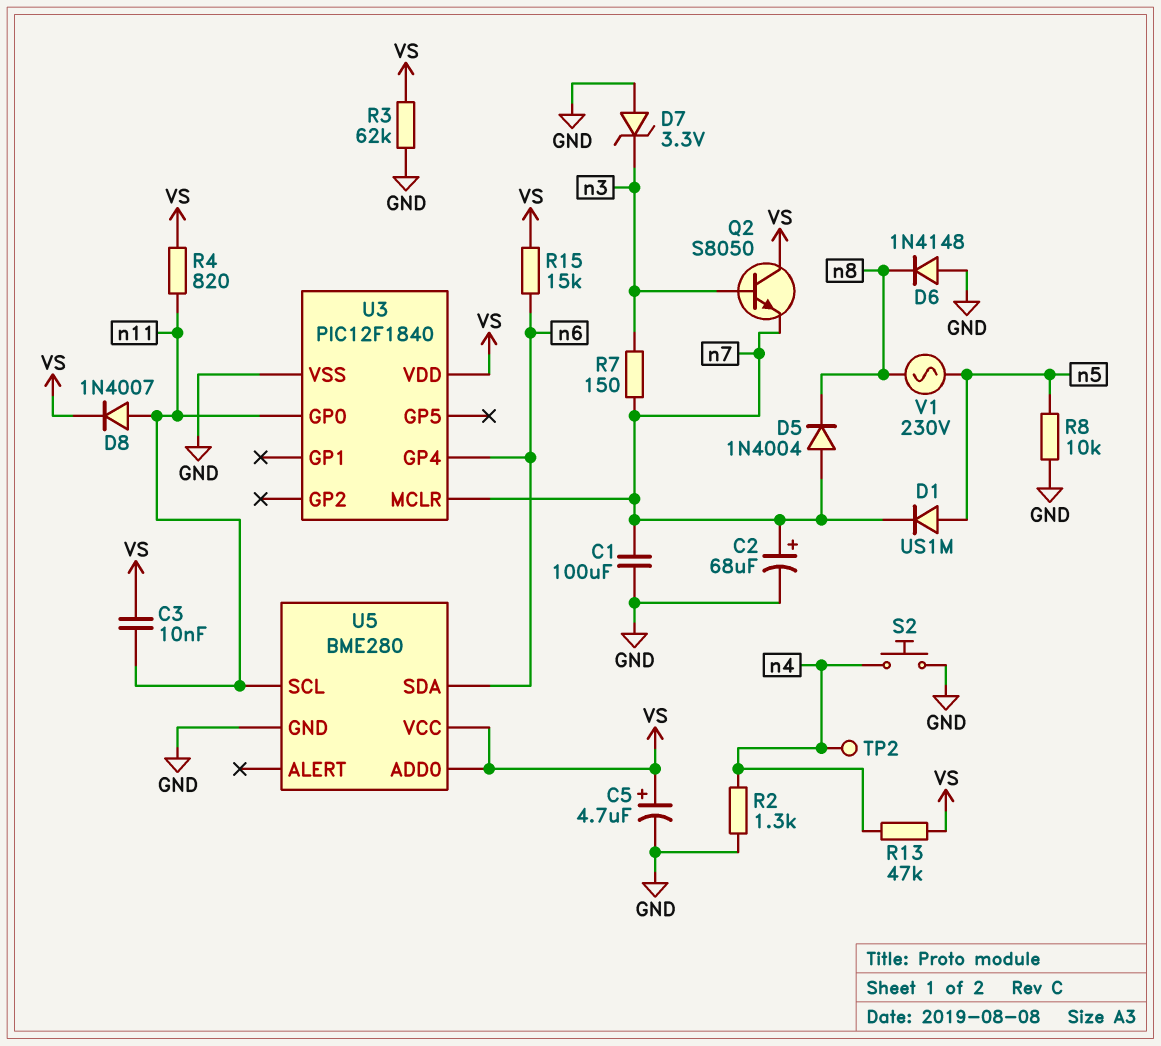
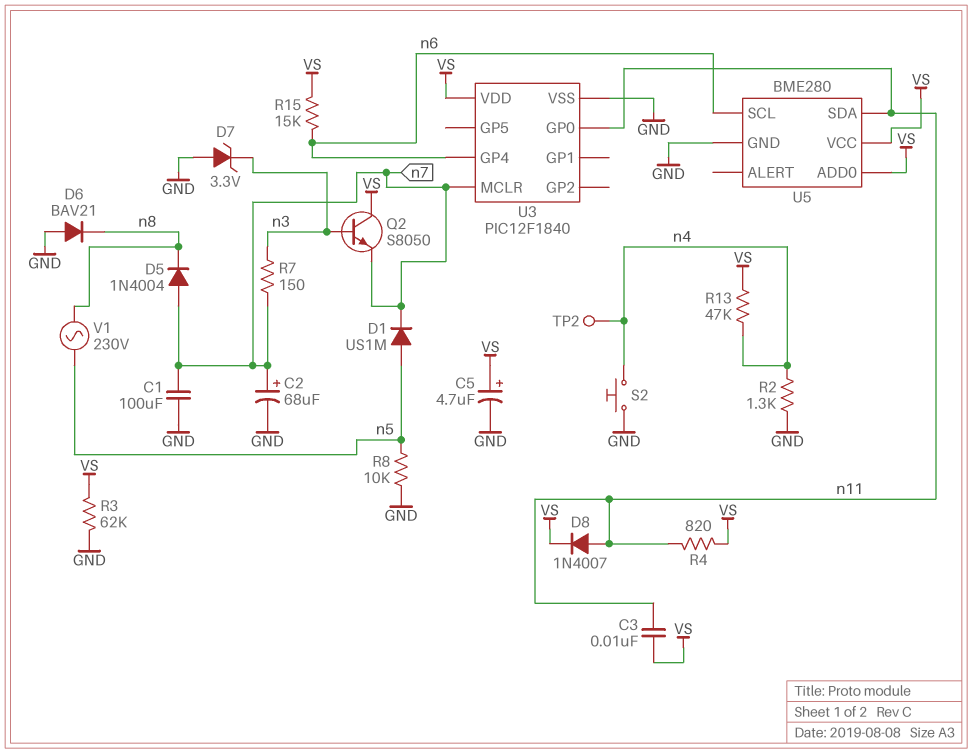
D6: diode 1N4148 (A GND, K n8) -> diode BAV21 (A GND, K n8)
U5 pin SCL: n11 -> n6
U5 pin SDA: n6 -> n11

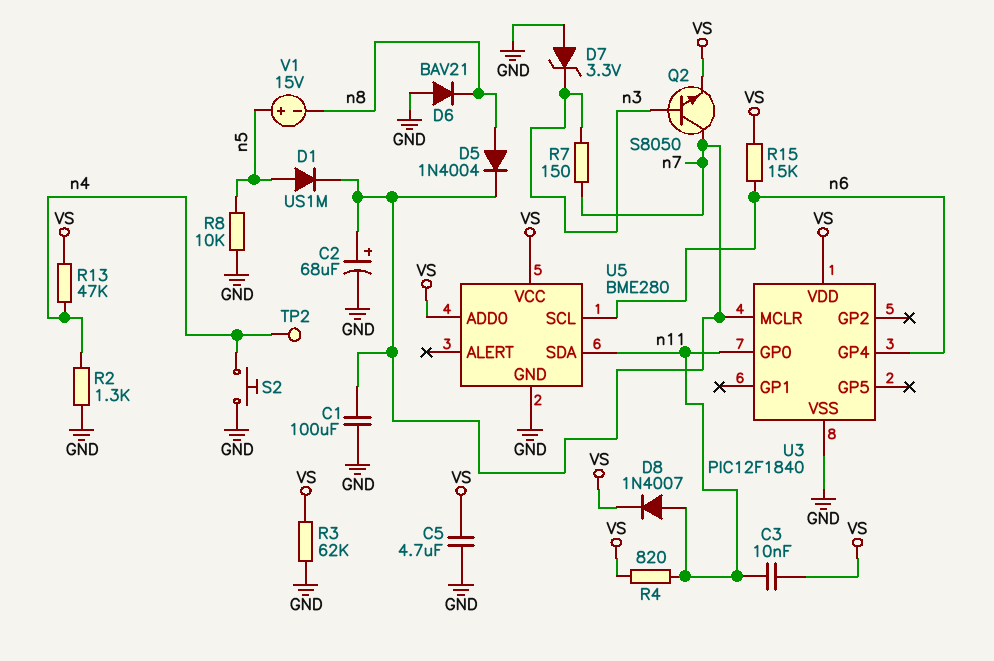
C5: 4.7uF (plus VS, minus GND) -> 4.7uF (GND, VS)
D5: diode 1N4004 (A n7, K n8) -> diode 1N4004 (A n8, K n7)
Q2: NPN S8050 (B n3, C VS, E n7) -> NPN S8050 (B n3, C n7, E VS)
V1: AC 230V (n5, n8) -> 15V (plus n5, minus n8)

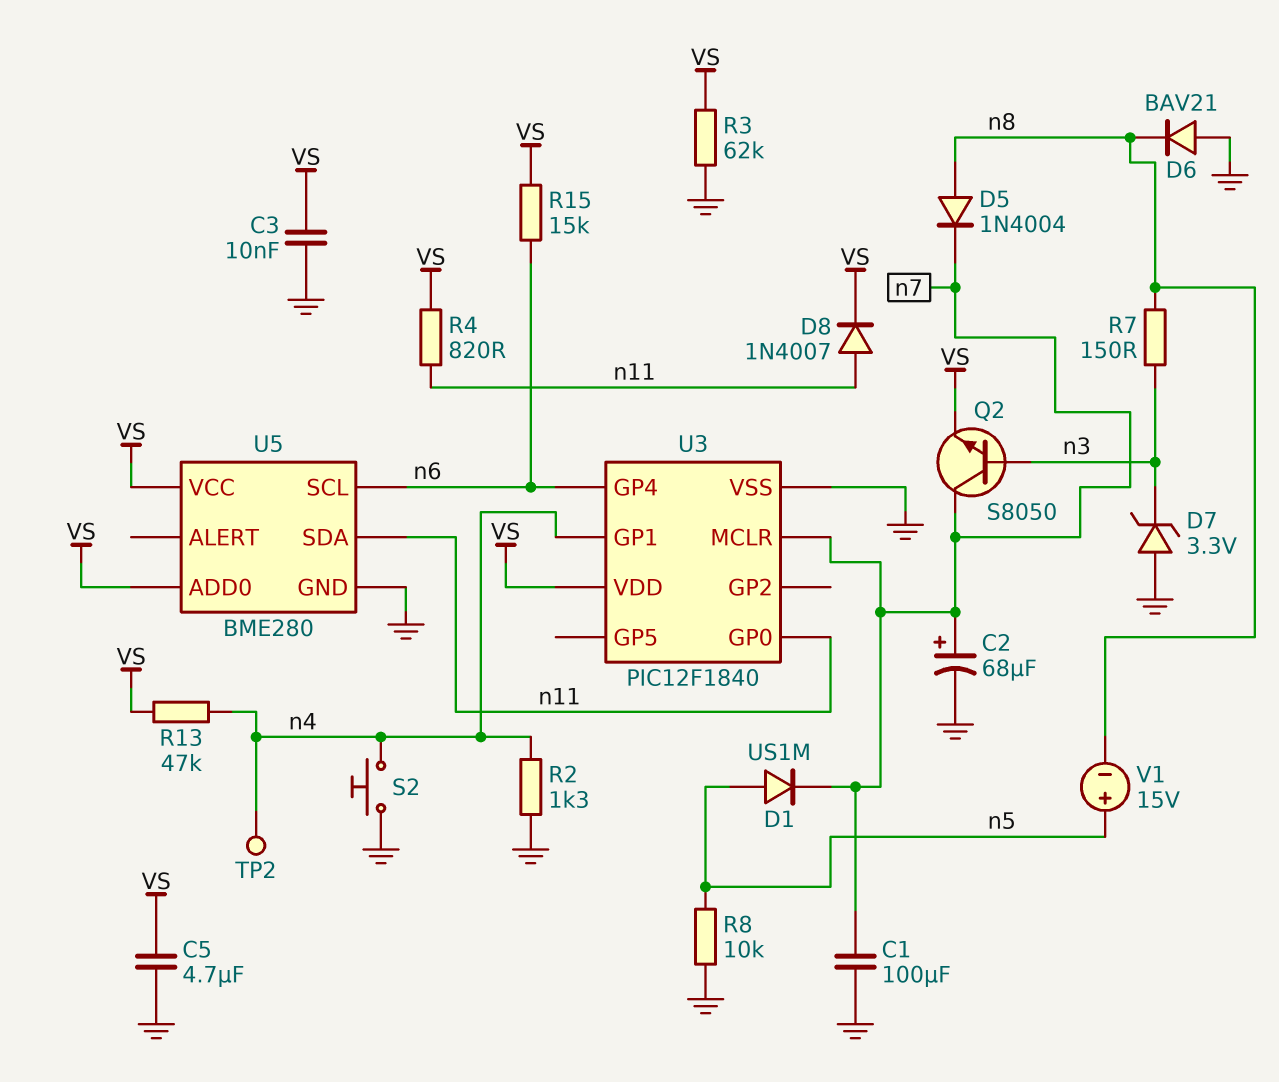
C3: 10nF (VS, n11) -> 10nF (GND, VS)
R7: 150 (n3, n7) -> 150 (n3, n8)
U3 pin GP1: none -> n4

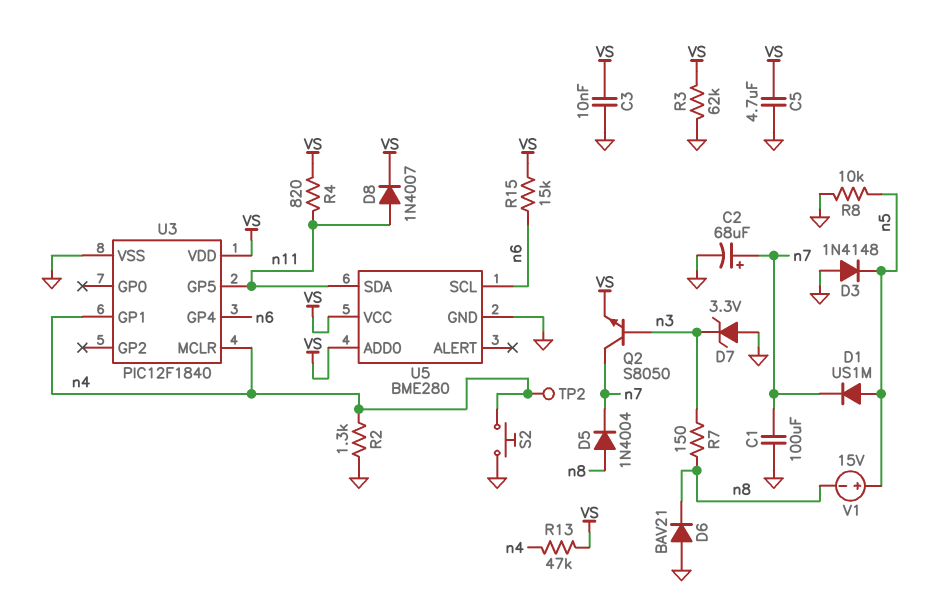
D3: none -> diode 1N4148 (A GND, K n5)
U3 pin GP0: n11 -> none
U3 pin GP5: none -> n11
U3 pin MCLR: n7 -> n4

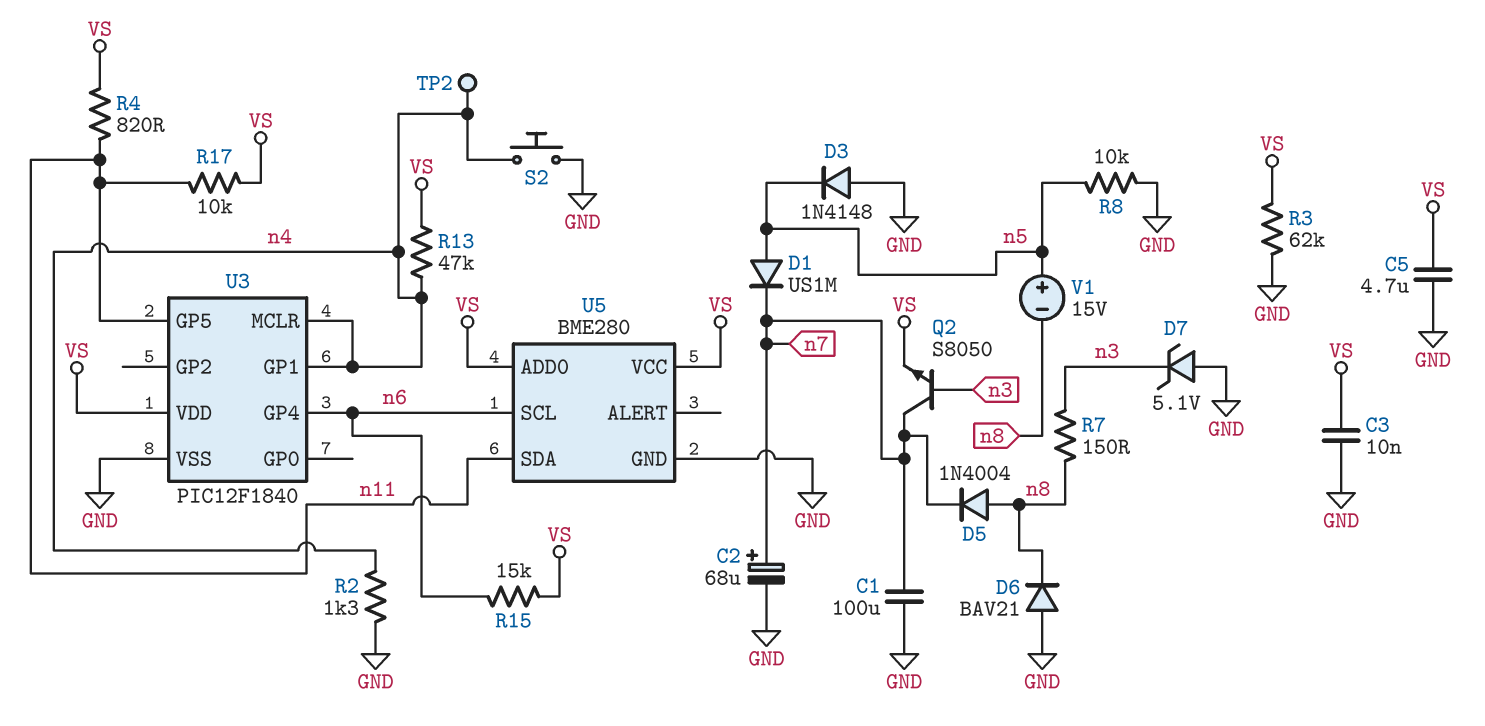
D7: zener 3.3V (A GND, K n3) -> zener 5.1V (A GND, K n3)
D8: diode 1N4007 (A n11, K VS) -> none
R17: none -> 10k (VS, n11)

